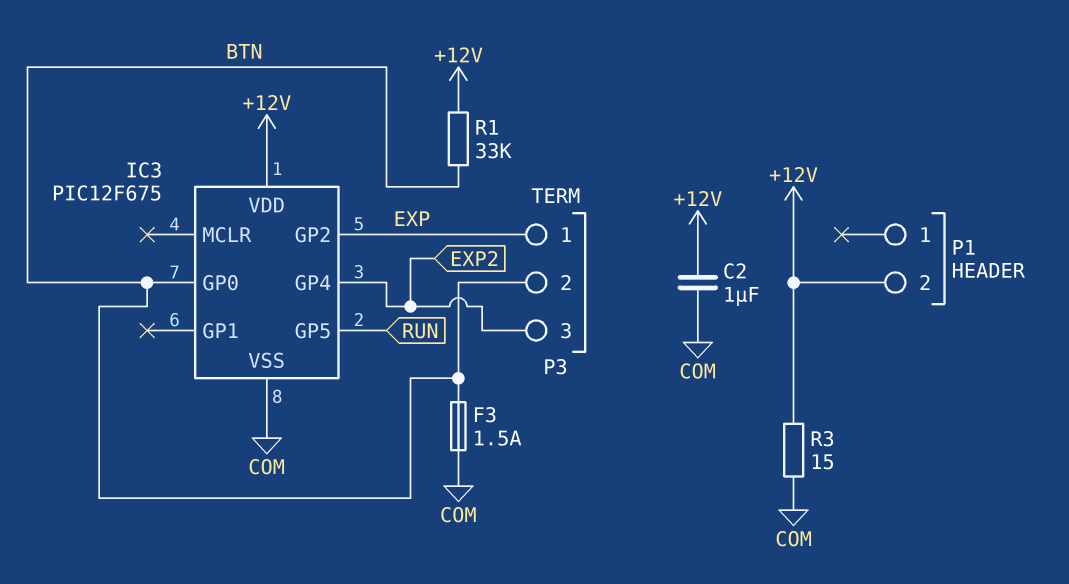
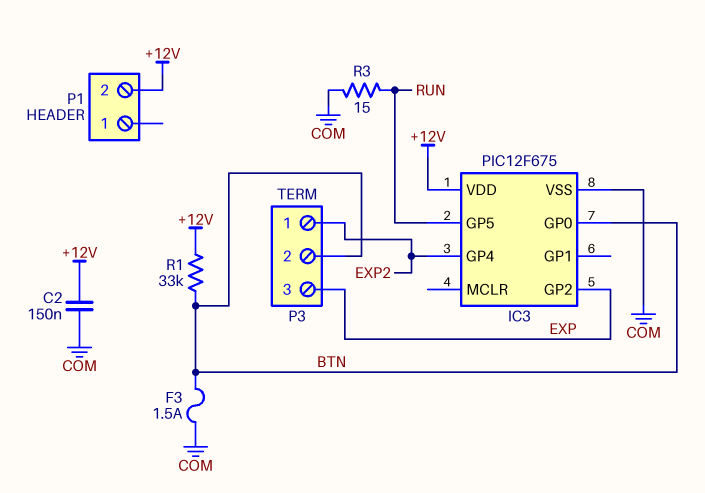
C2: 1uF (+12V, COM) -> 150nF (+12V, COM)
P3 pin 1: EXP -> EXP2
P3 pin 3: EXP2 -> EXP
R3: 15 (+12V, COM) -> 15 (COM, RUN)

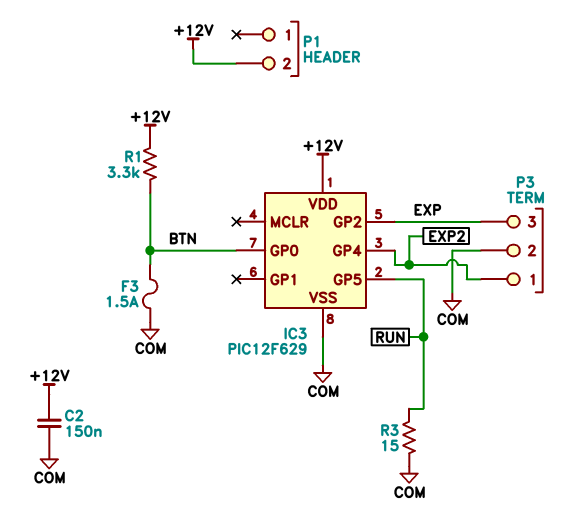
IC3: PIC12F675 -> PIC12F629
P3 pin 2: BTN -> COM
R1: 33k (+12V, BTN) -> 3.3k (+12V, BTN)

